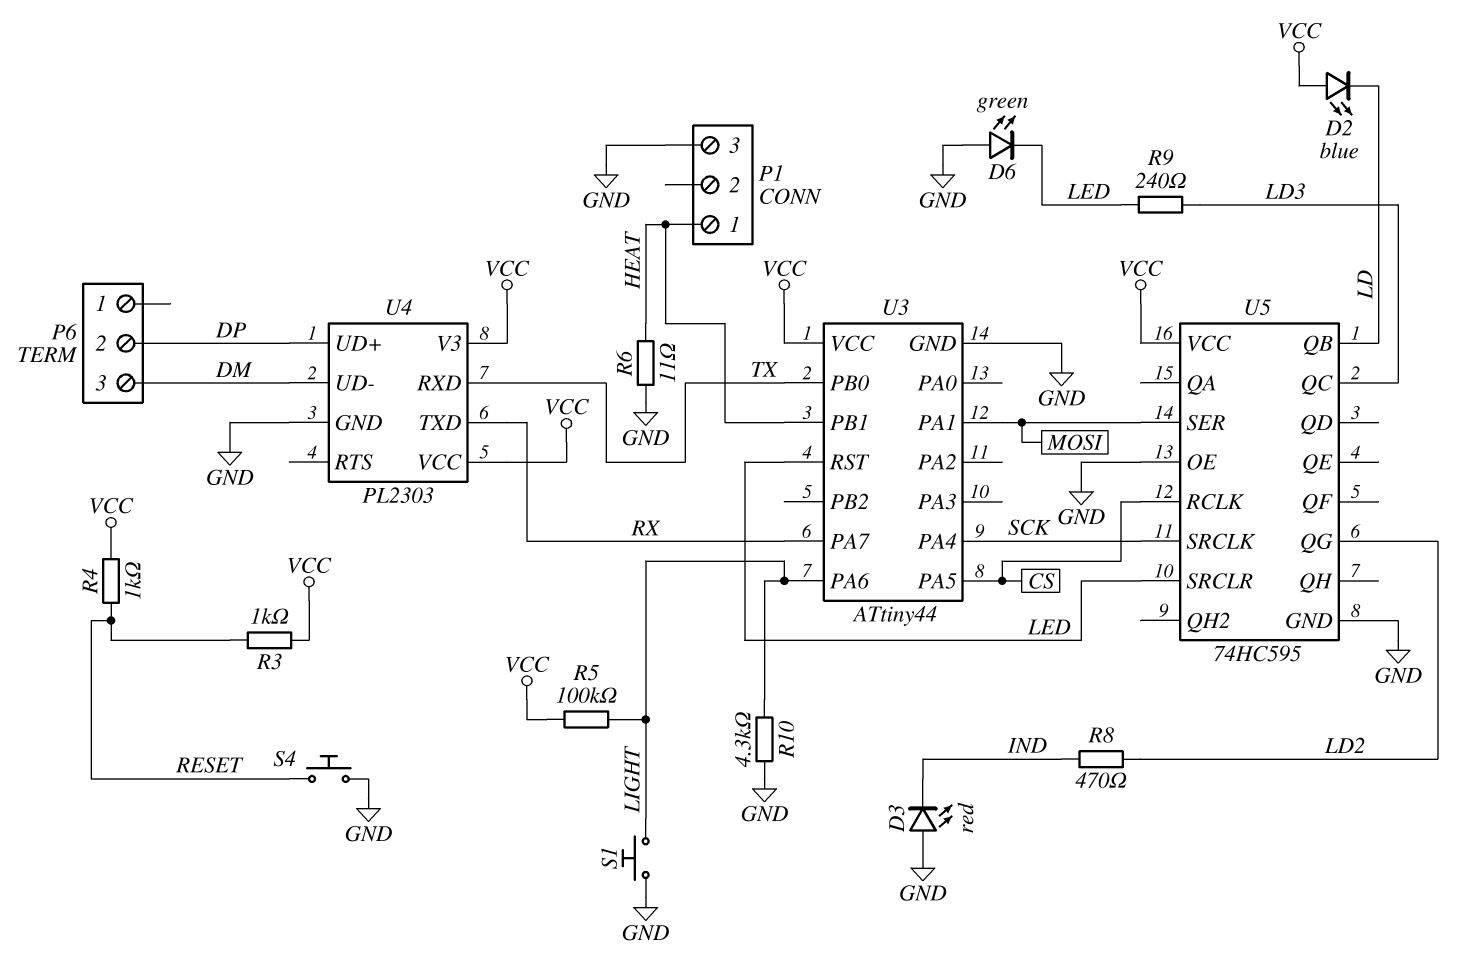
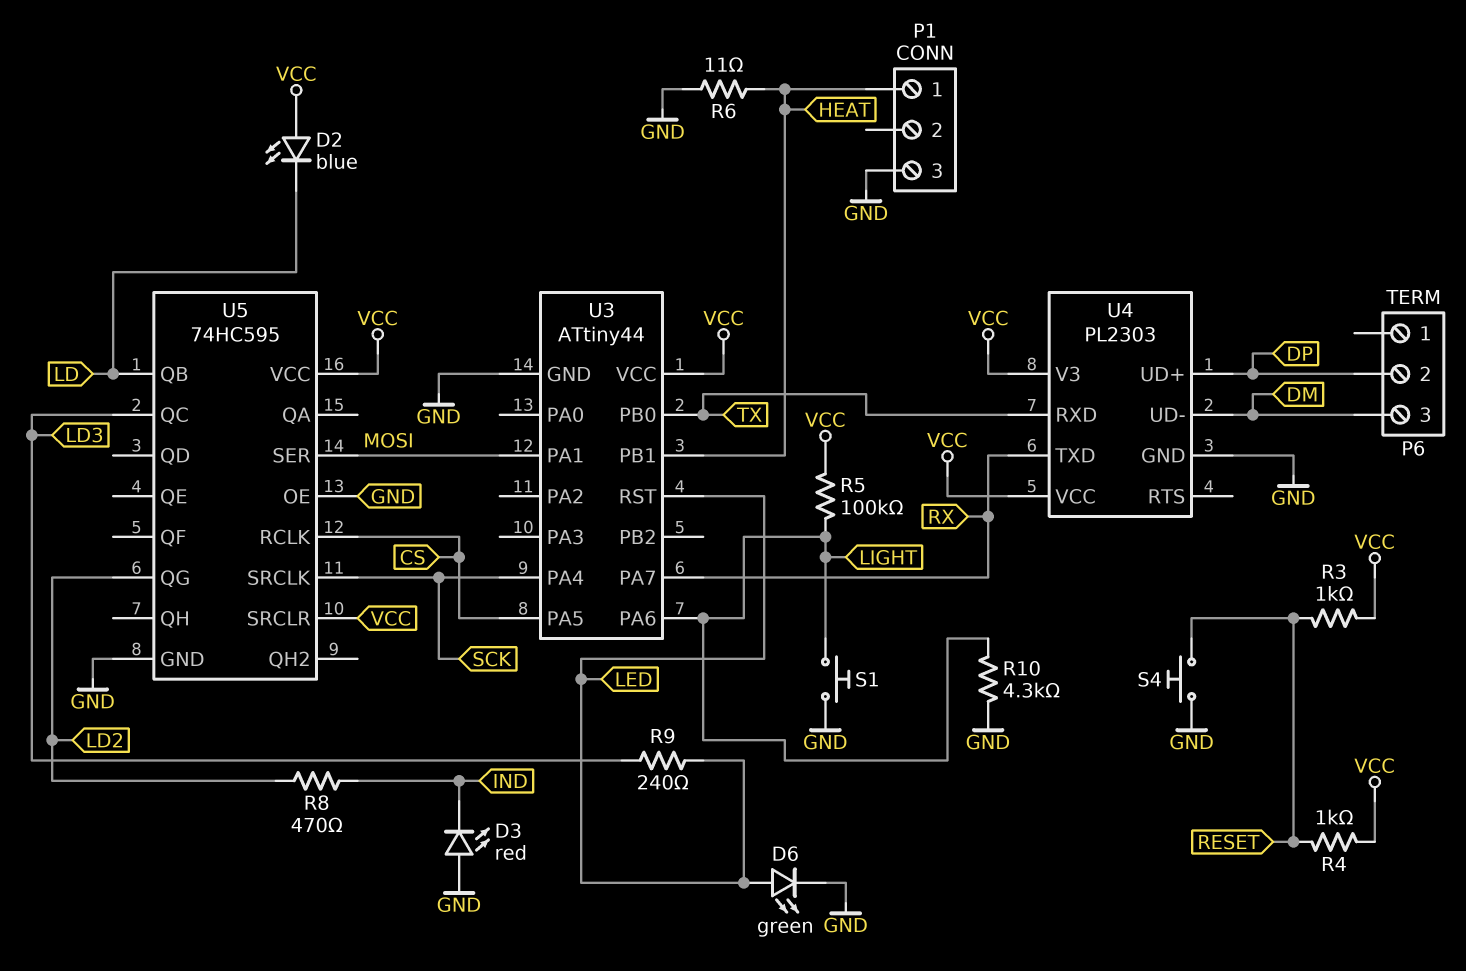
D6: LED green (A GND, K LED) -> LED green (A LED, K GND)
U5 pin SRCLR: LED -> VCC

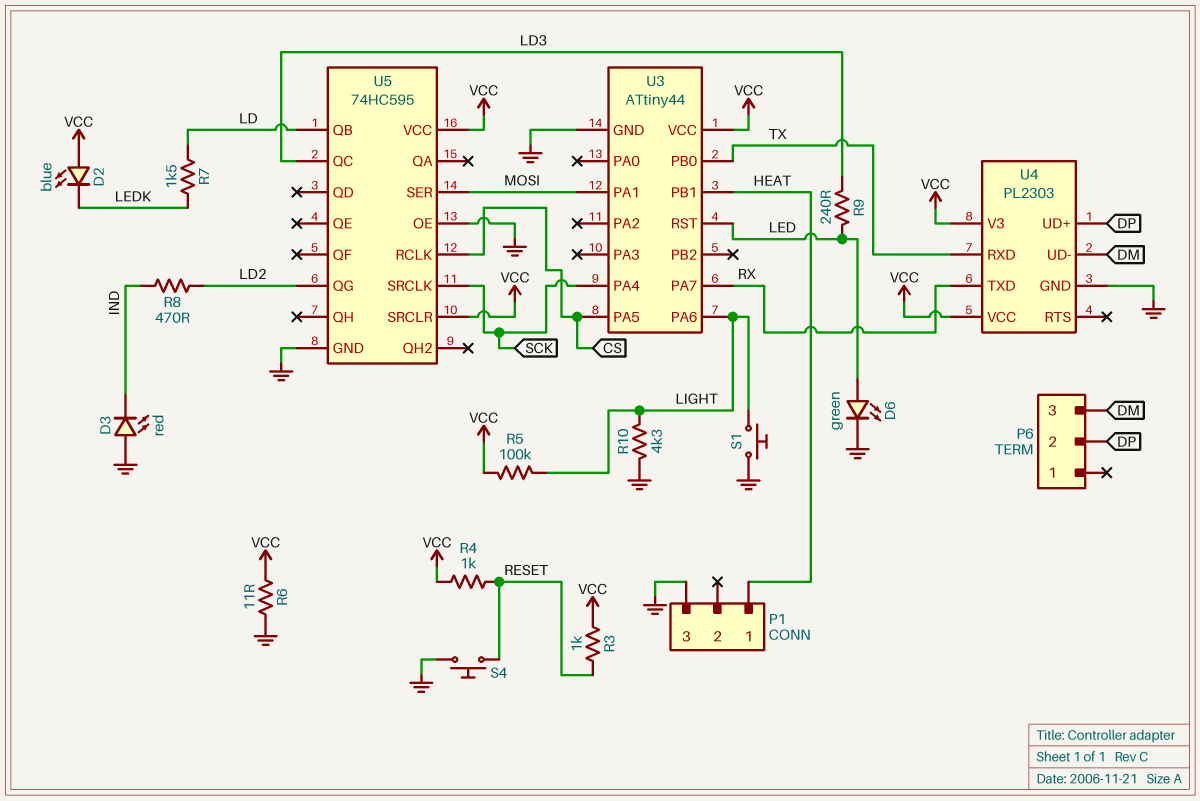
D2: LED blue (A VCC, K LD) -> LED blue (A VCC, K LEDK)
R6: 11 (GND, HEAT) -> 11 (GND, VCC)
R7: none -> 1.5k (LD, LEDK)

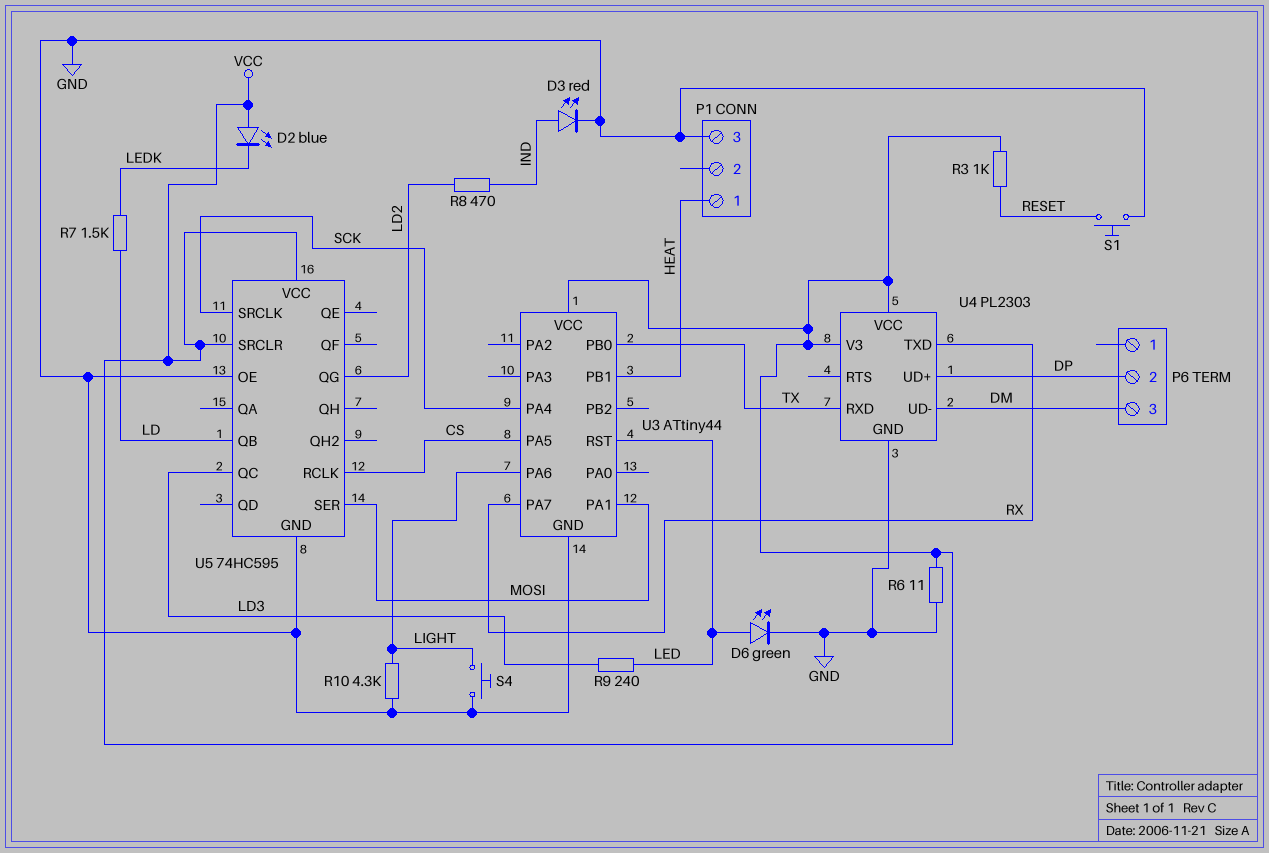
D3: LED red (A GND, K IND) -> LED red (A IND, K GND)
R4: 1k (RESET, VCC) -> none
R5: 100k (LIGHT, VCC) -> none
S1: button (GND, LIGHT) -> button (GND, RESET)
S4: button (GND, RESET) -> button (GND, LIGHT)

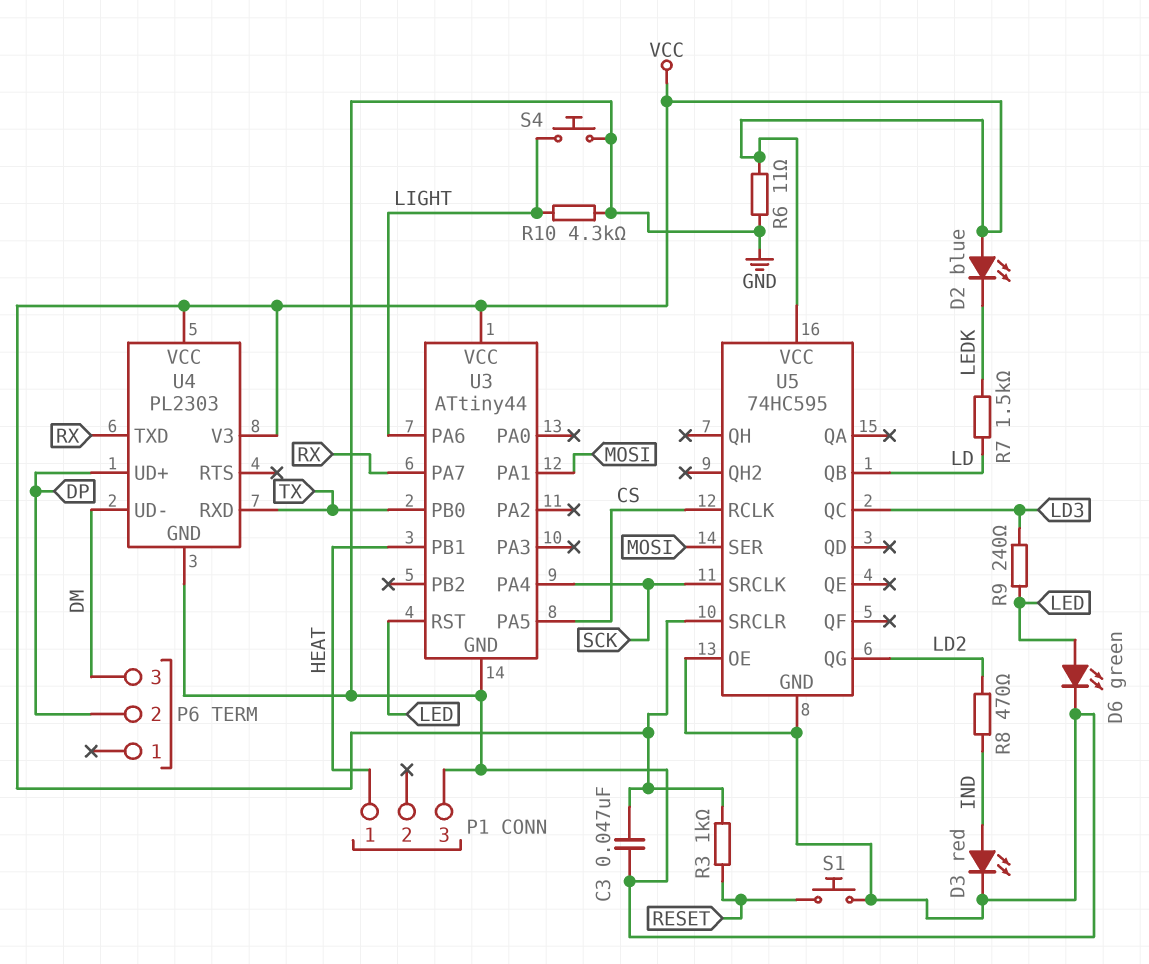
C3: none -> 47nF (GND, VCC)

